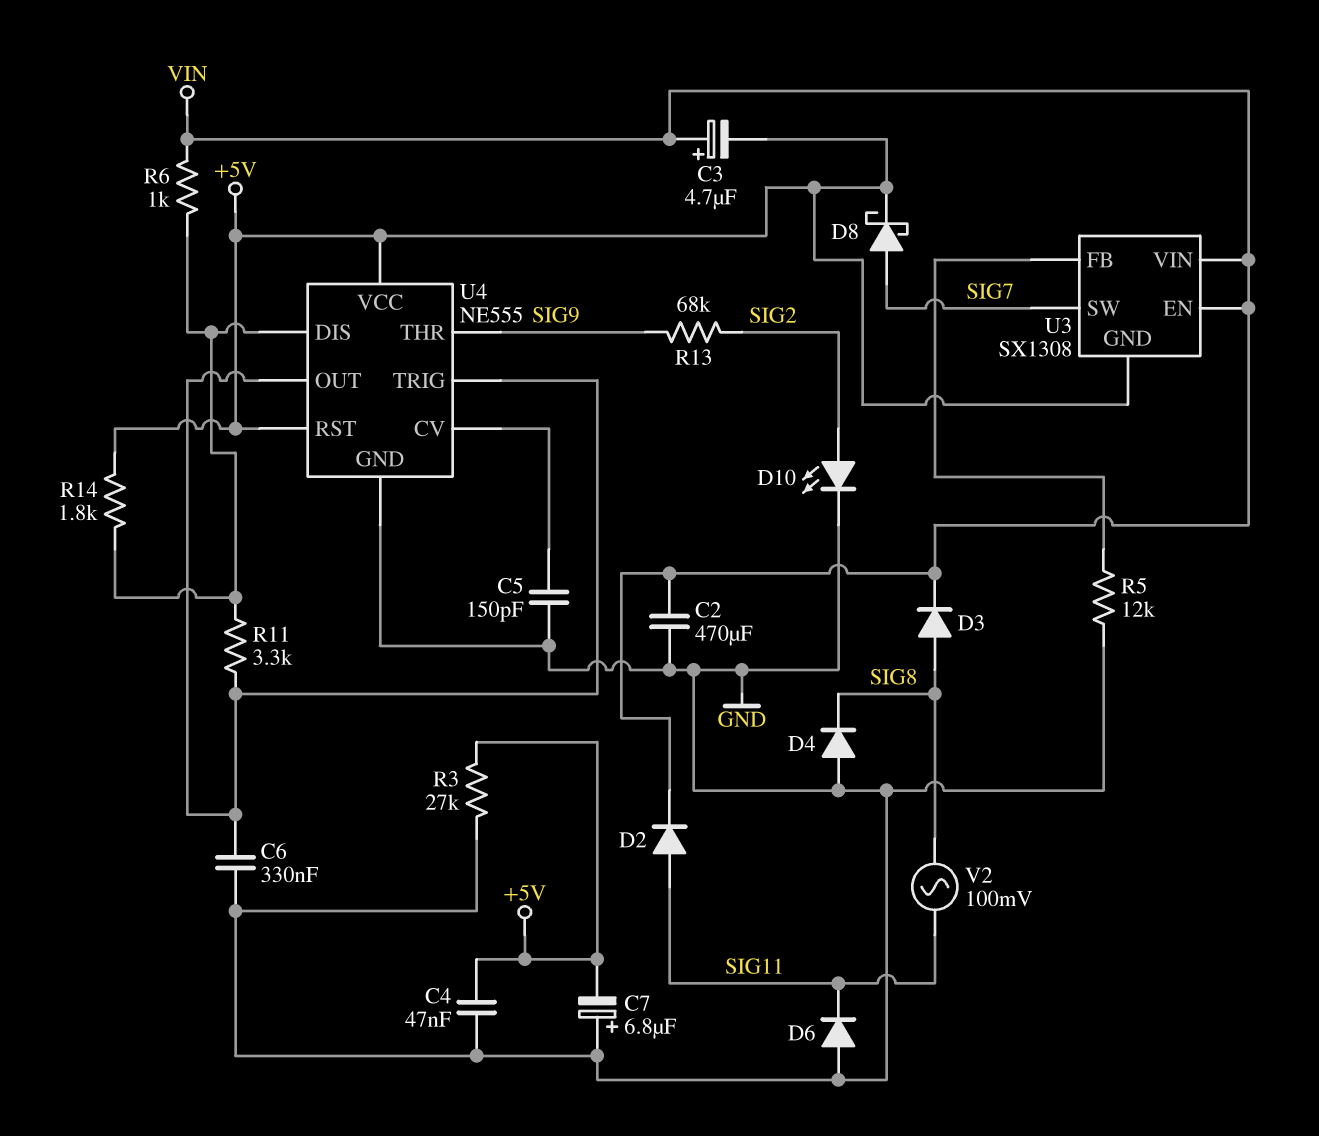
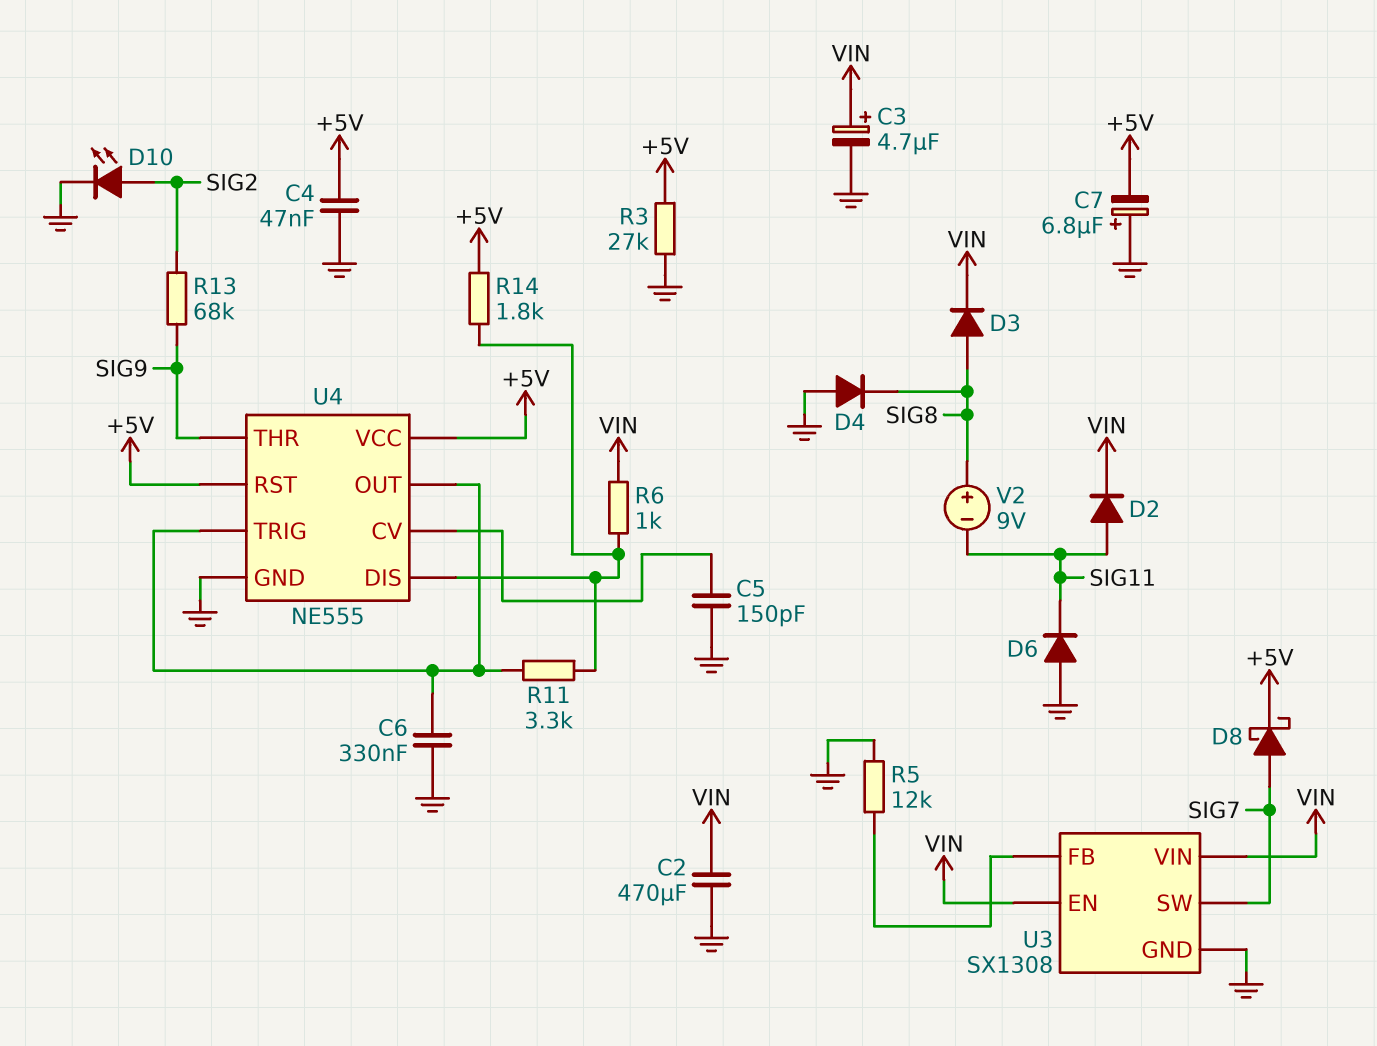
C3: 4.7uF (plus VIN, minus +5V) -> 4.7uF (plus VIN, minus GND)
U3 pin GND: +5V -> GND
V2: AC 100mV (SIG8, SIG11) -> 9V (plus SIG8, minus SIG11)

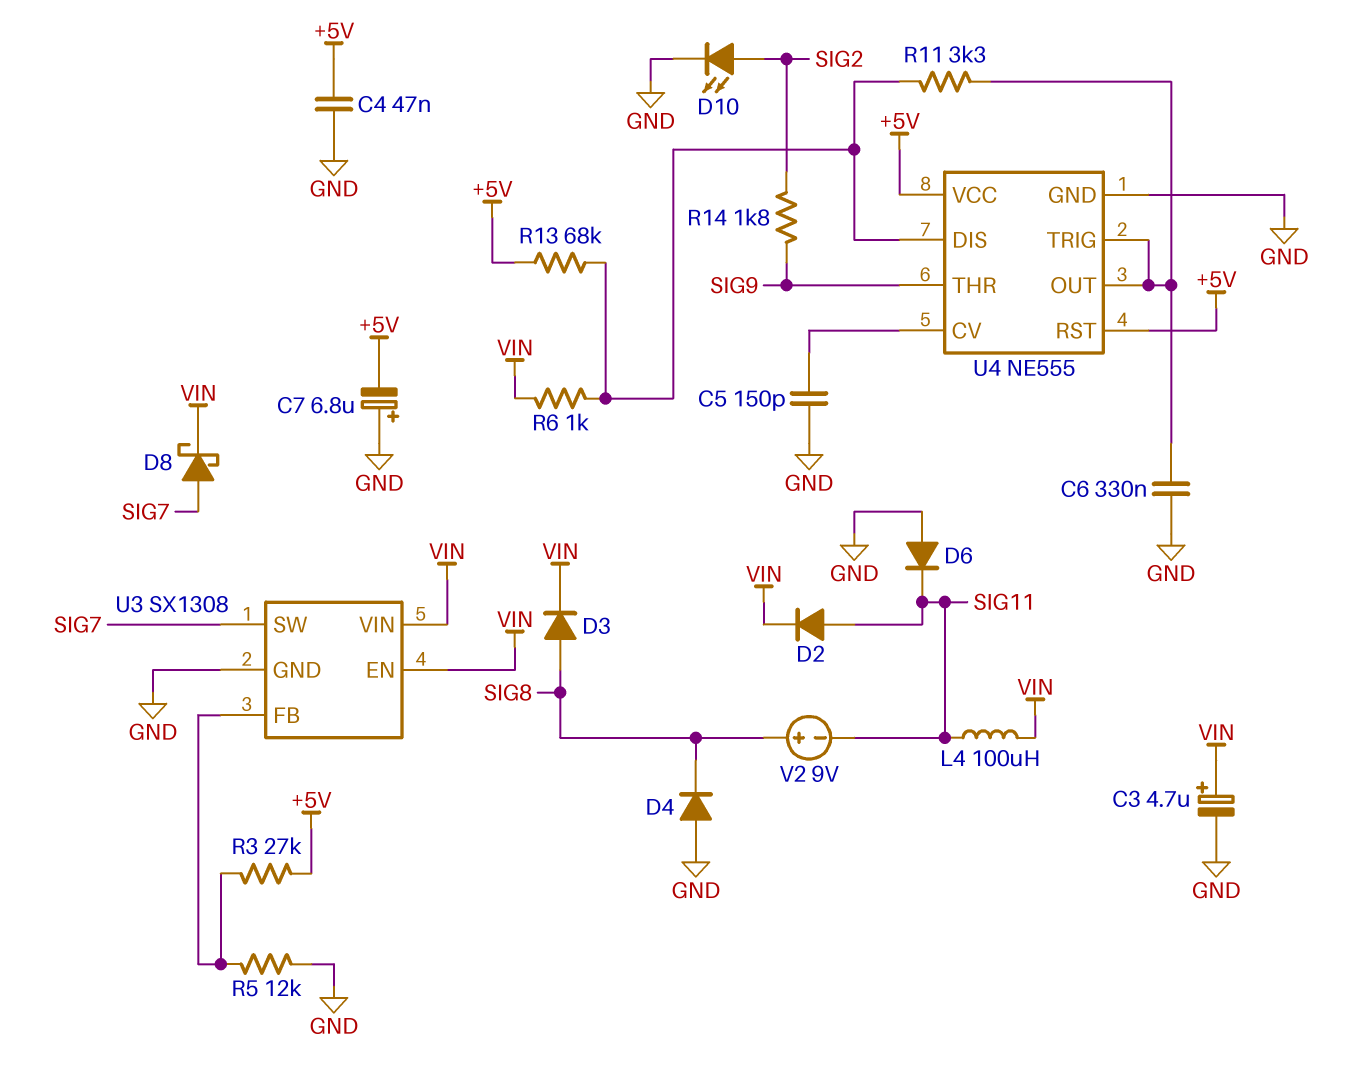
C2: 470uF (GND, VIN) -> none
D8: schottky (A SIG7, K +5V) -> schottky (A SIG7, K VIN)
L4: none -> 100uH (SIG11, VIN)
R3: 27k (+5V, GND) -> 27k (+5V, U3/FB)
R13: 68k (SIG2, SIG9) -> 68k (+5V, U4/DIS)
R14: 1.8k (+5V, U4/DIS) -> 1.8k (SIG2, SIG9)

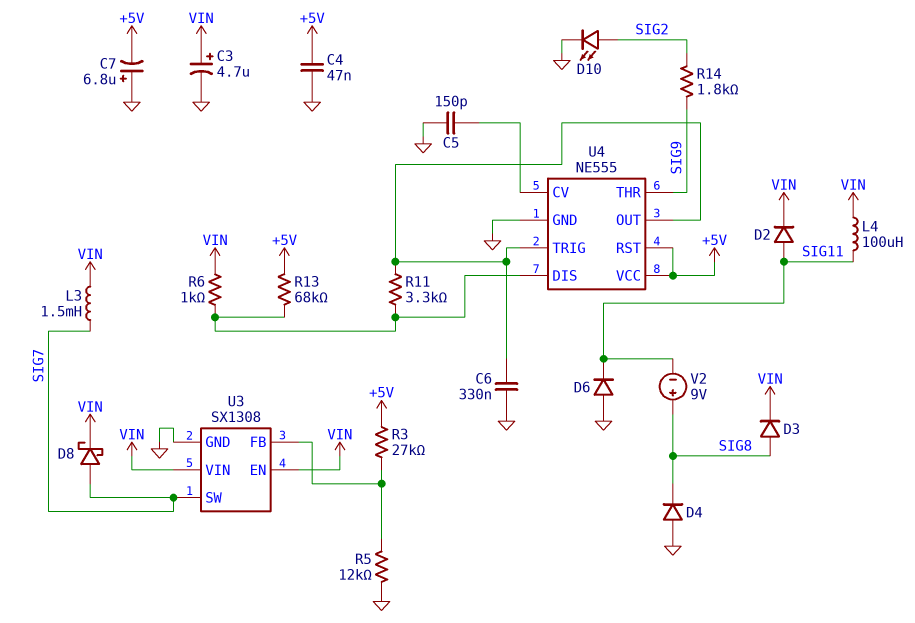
L3: none -> 1.5mH (SIG7, VIN)

